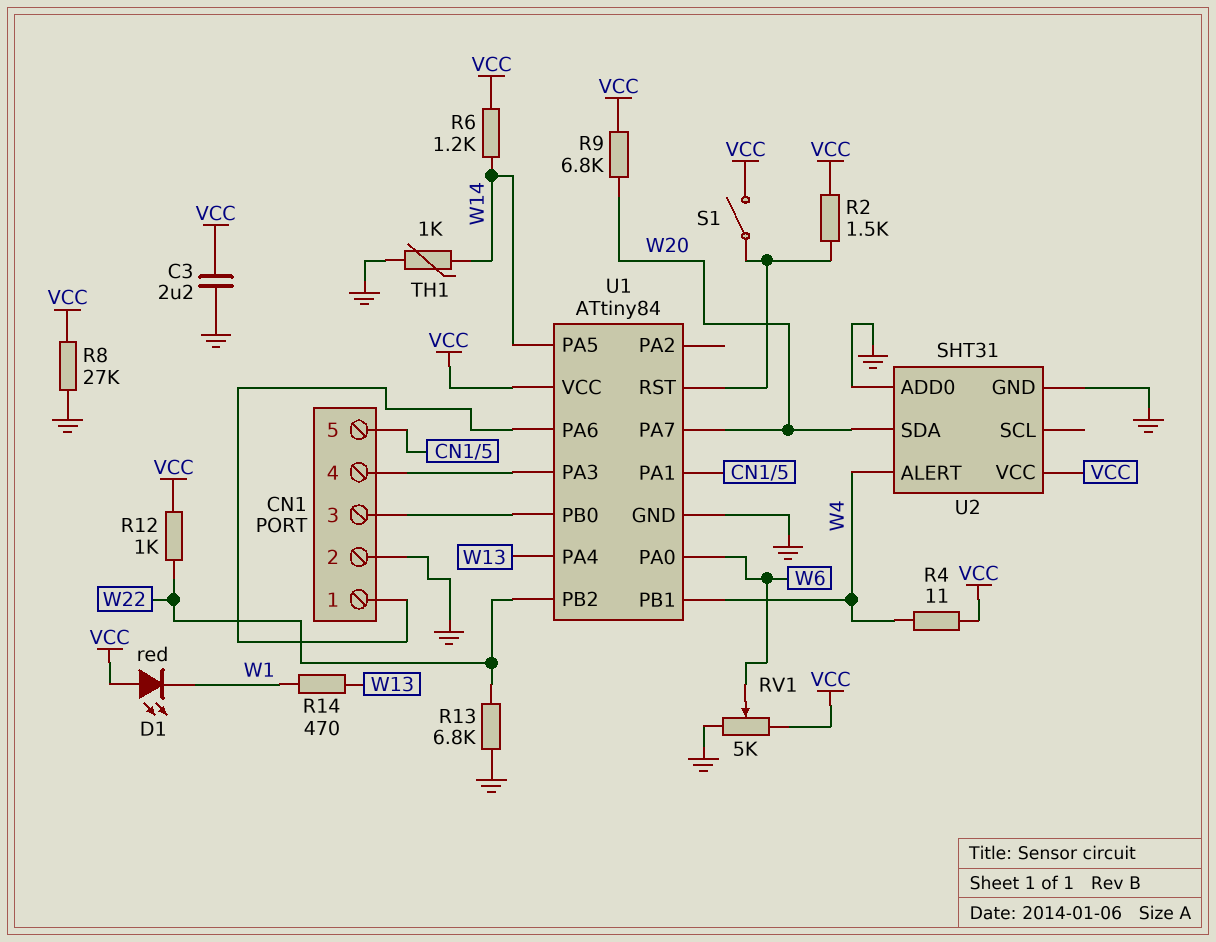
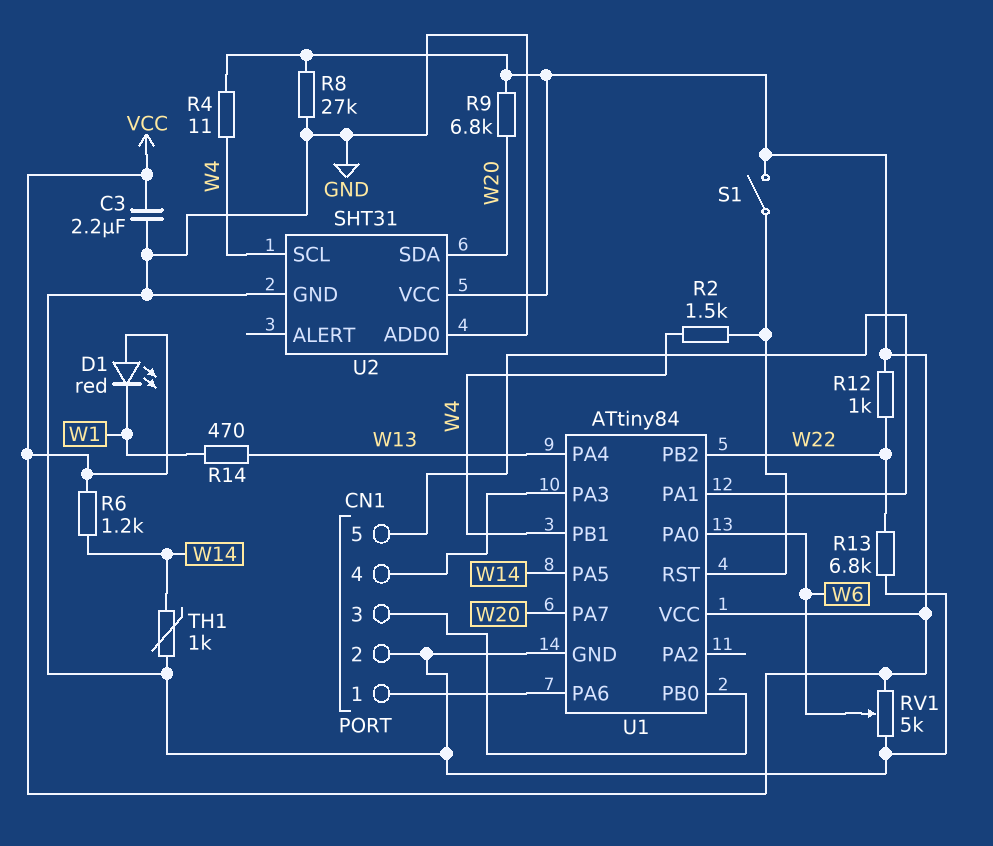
R2: 1.5k (U1/RST, VCC) -> 1.5k (U1/RST, W4)
U2 pin ALERT: W4 -> none
U2 pin SCL: none -> W4

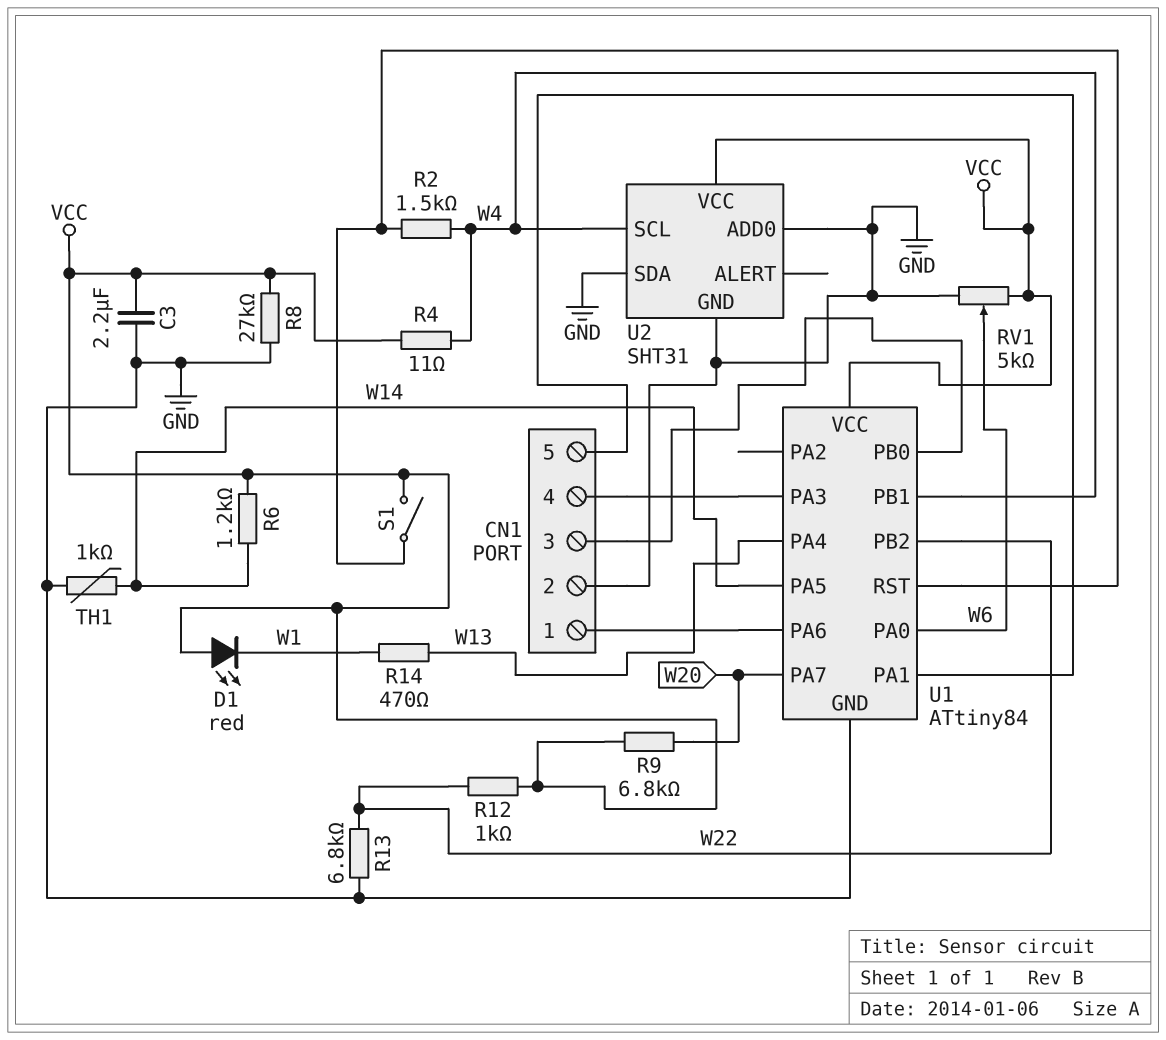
U2 pin SDA: W20 -> GND

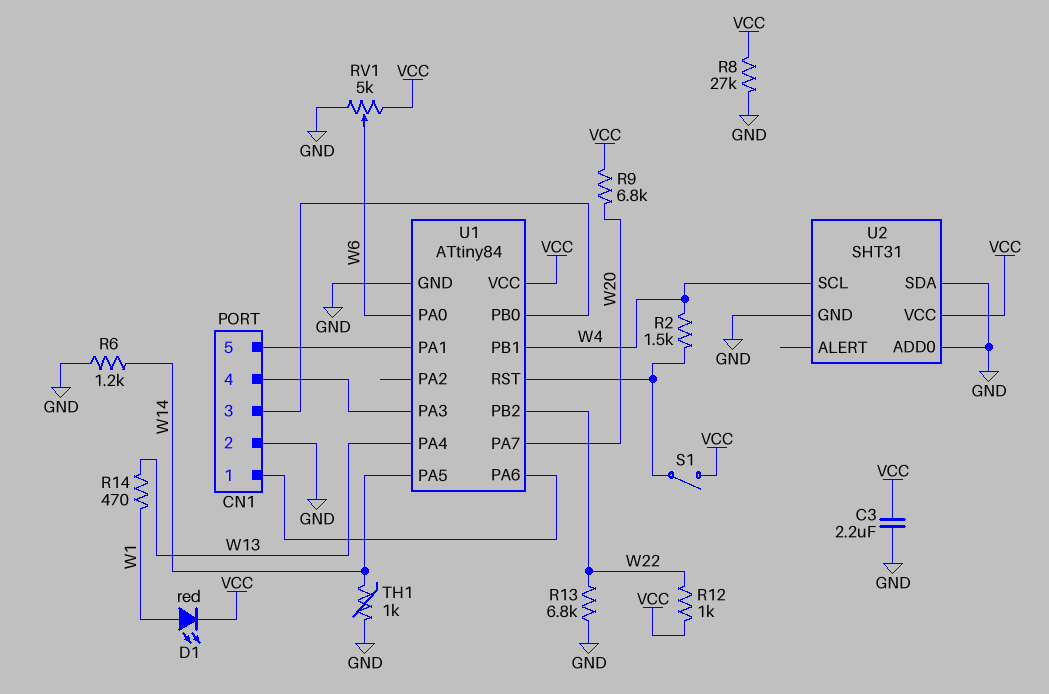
D1: LED red (A VCC, K W1) -> LED red (A W1, K VCC)
R4: 11 (VCC, W4) -> none
R6: 1.2k (VCC, W14) -> 1.2k (GND, W14)

